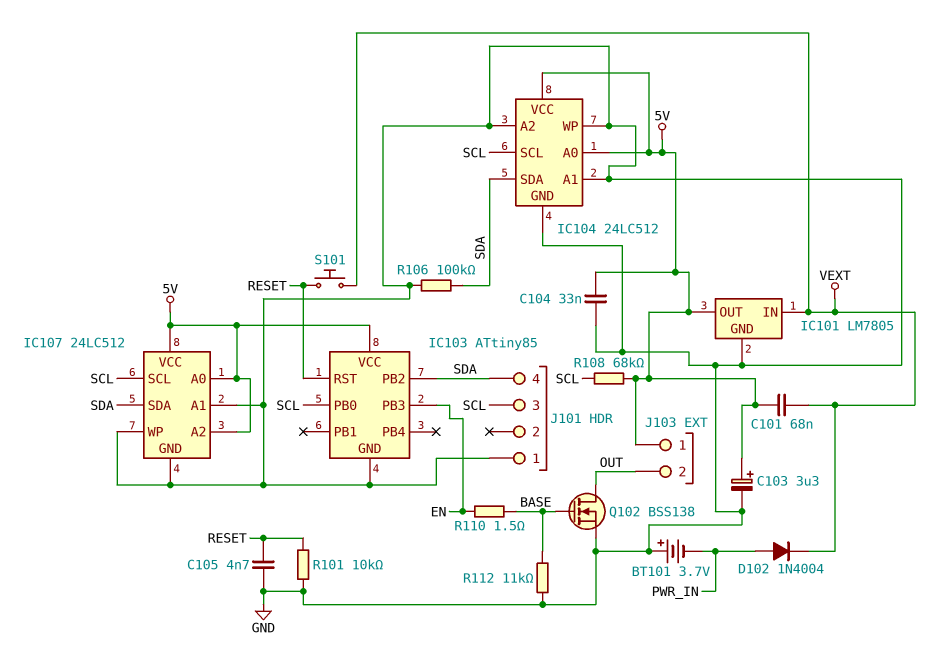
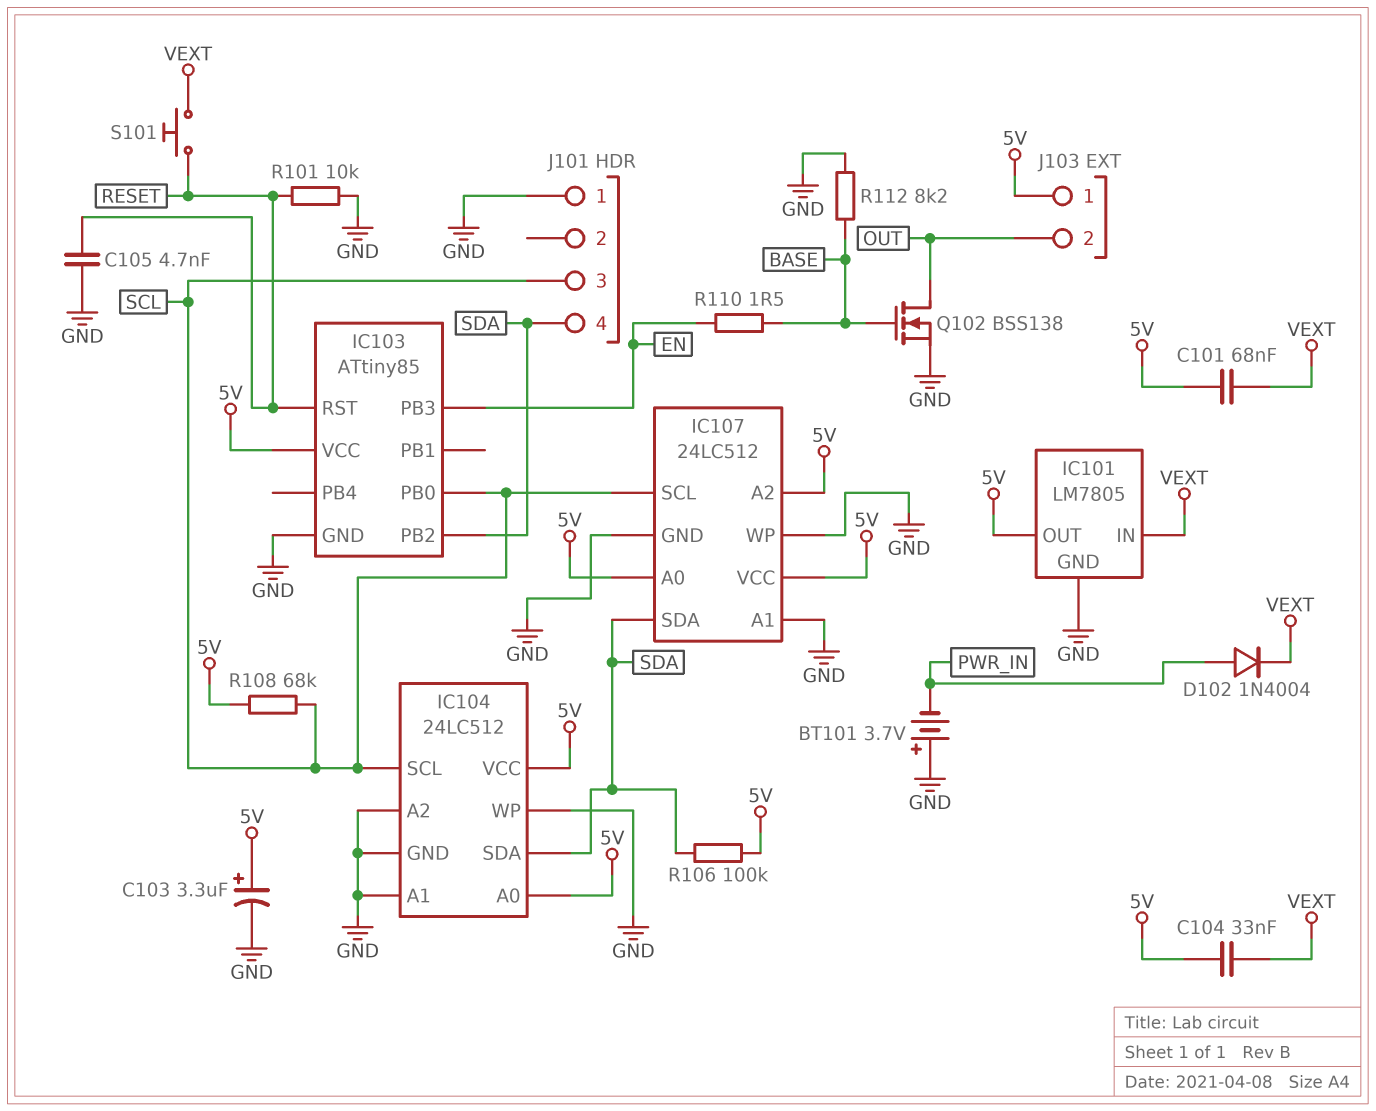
C104: 33nF (5V, GND) -> 33nF (5V, VEXT)
R106: 100k (GND, SDA) -> 100k (5V, SDA)
R112: 11k (BASE, GND) -> 8.2k (BASE, GND)

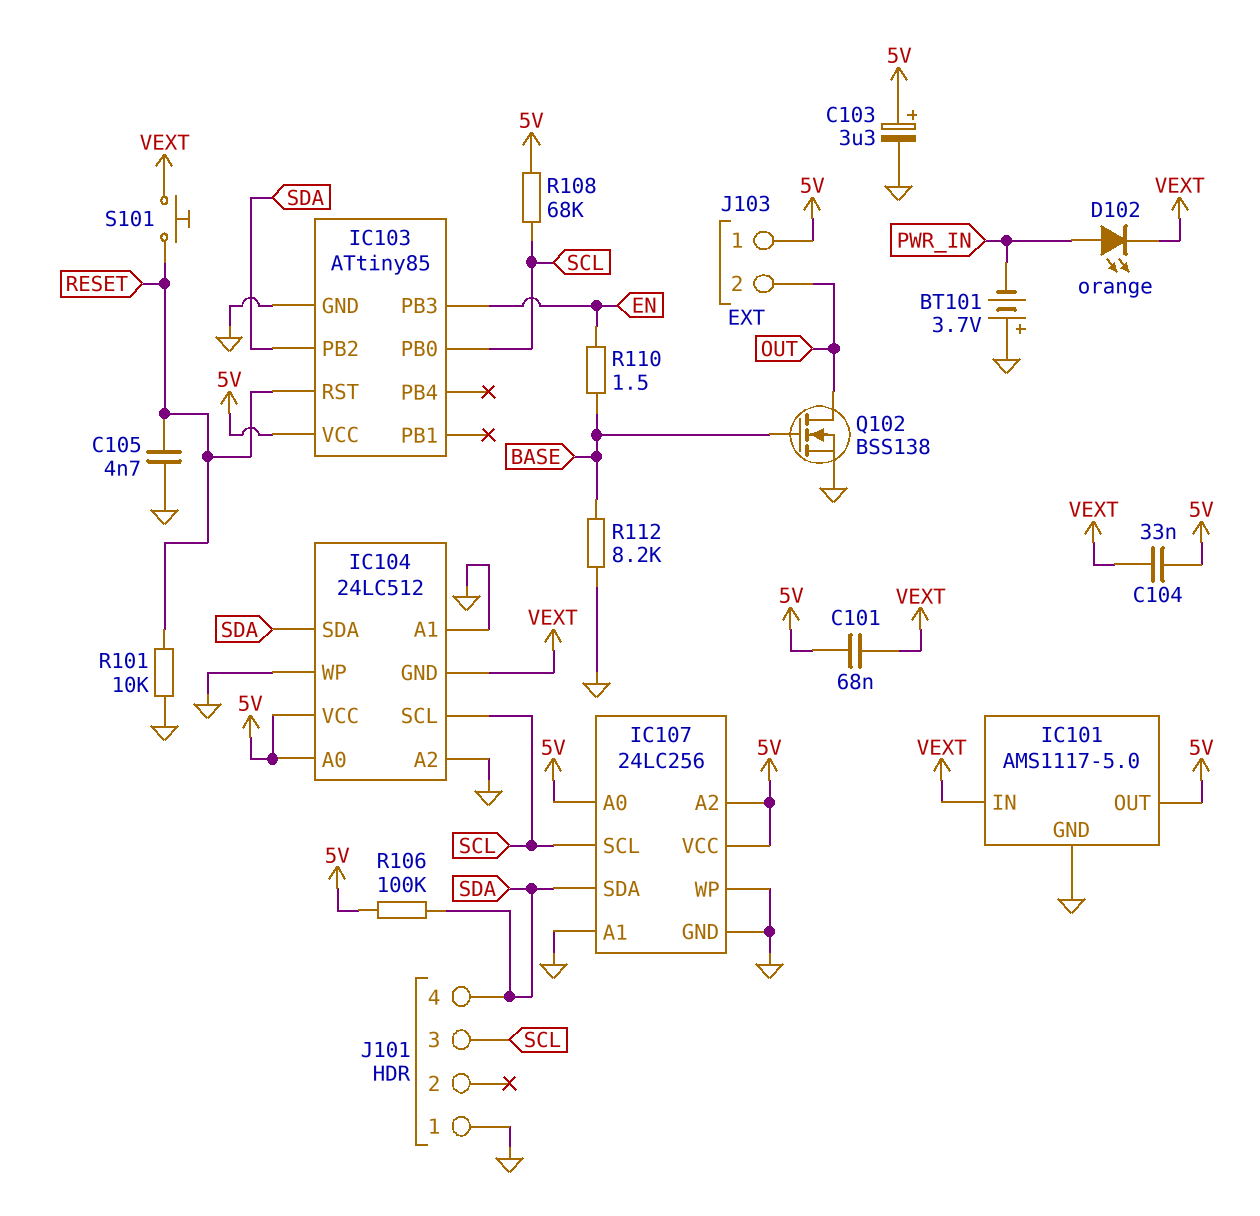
D102: diode 1N4004 (A PWR_IN, K VEXT) -> LED orange (A PWR_IN, K VEXT)
IC101: LM7805 -> AMS1117-5.0
IC104 pin GND: GND -> VEXT
IC107: 24LC512 -> 24LC256

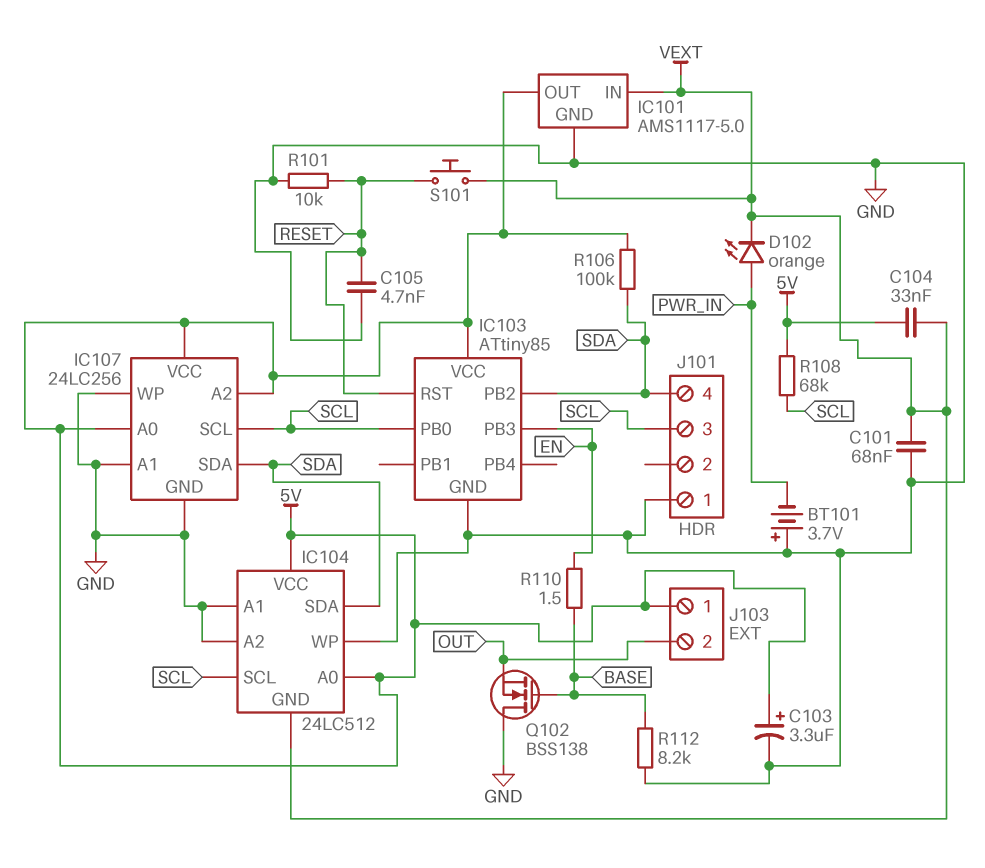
C101: 68nF (5V, VEXT) -> 68nF (GND, VEXT)
Q102: NMOS BSS138 (G BASE, D OUT, S GND) -> NMOS BSS138 (G BASE, D GND, S OUT)

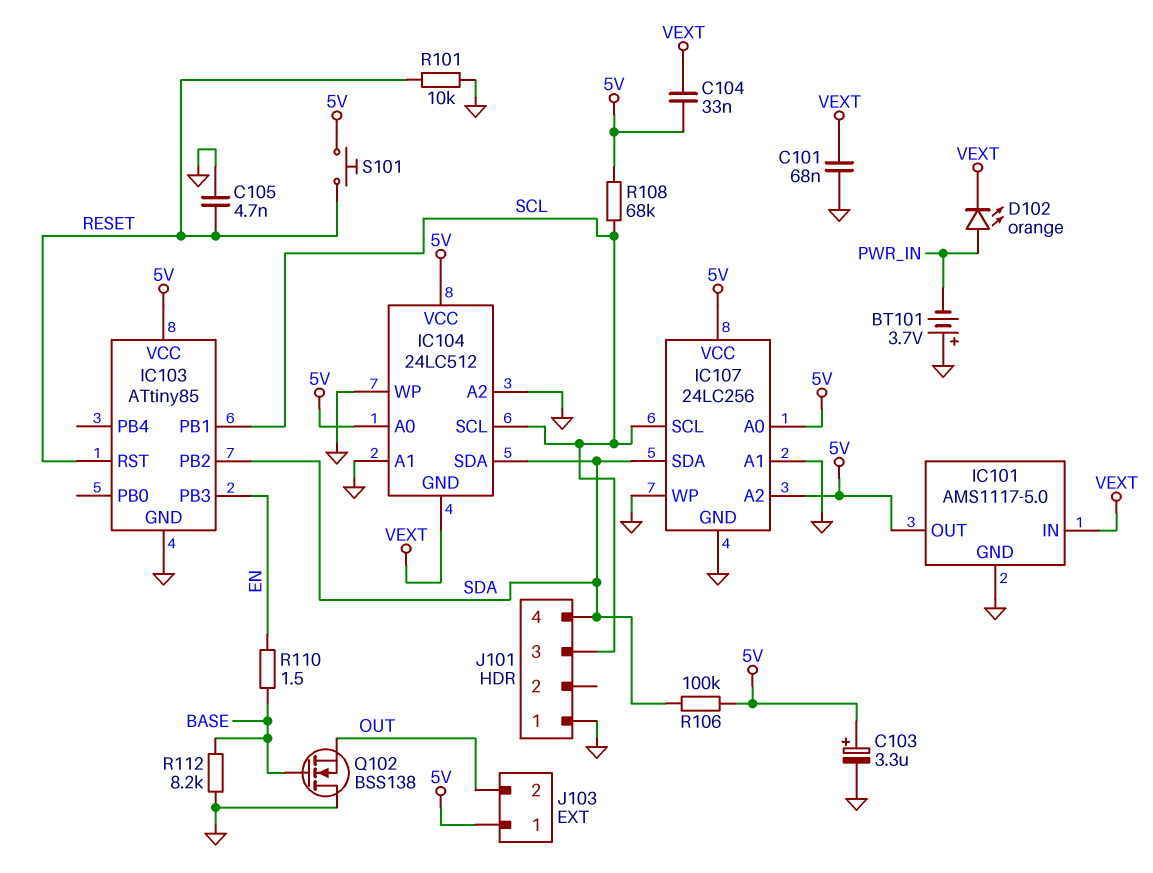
IC103 pin PB0: SCL -> none
IC103 pin PB1: none -> SCL
S101: button (RESET, VEXT) -> button (5V, RESET)

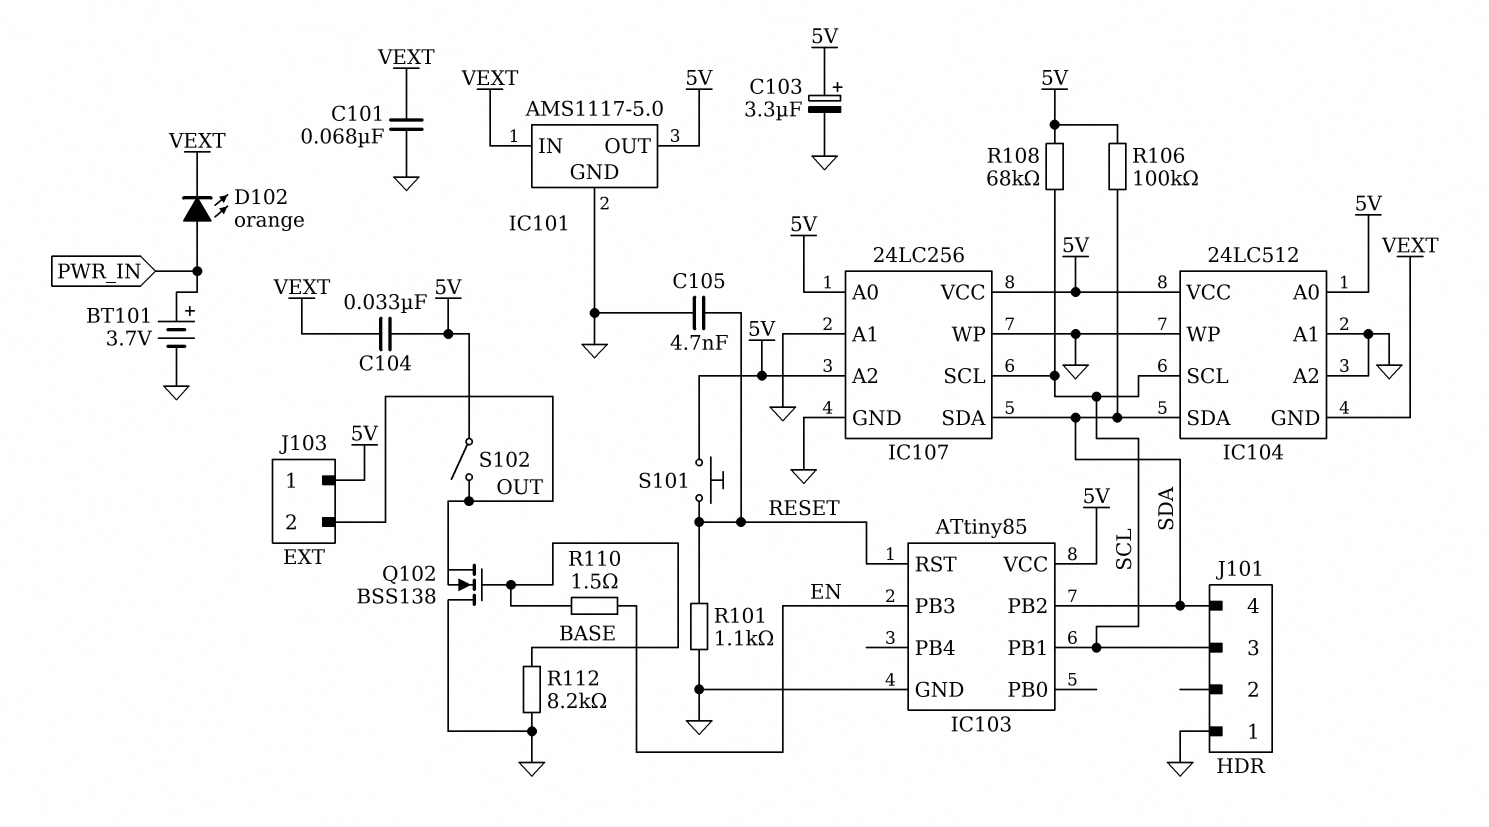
BT101: 3.7V (plus GND, minus PWR_IN) -> 3.7V (plus PWR_IN, minus GND)
R101: 10k (GND, RESET) -> 1.1k (GND, RESET)
S102: none -> switch (5V, OUT)

